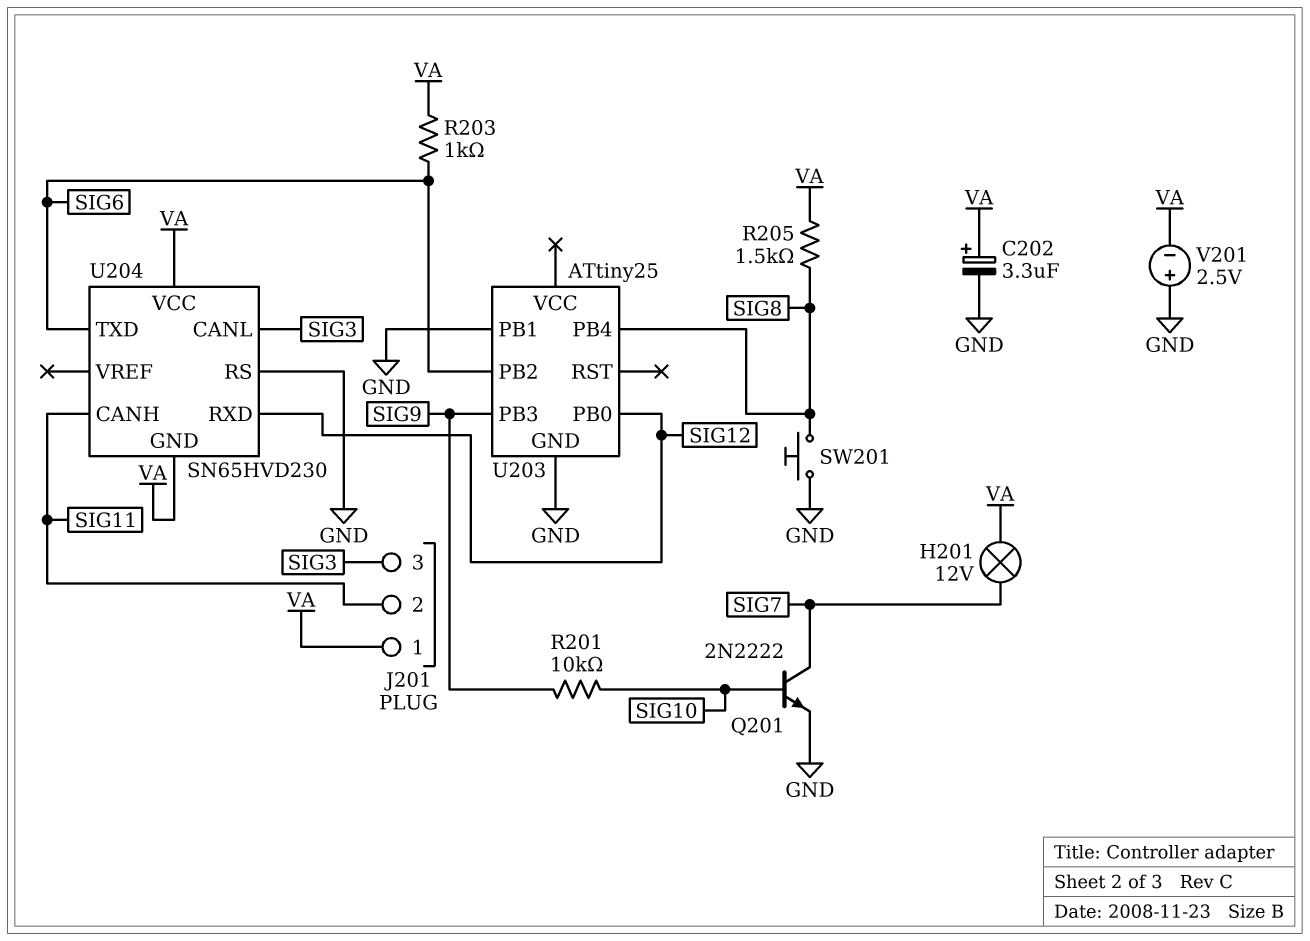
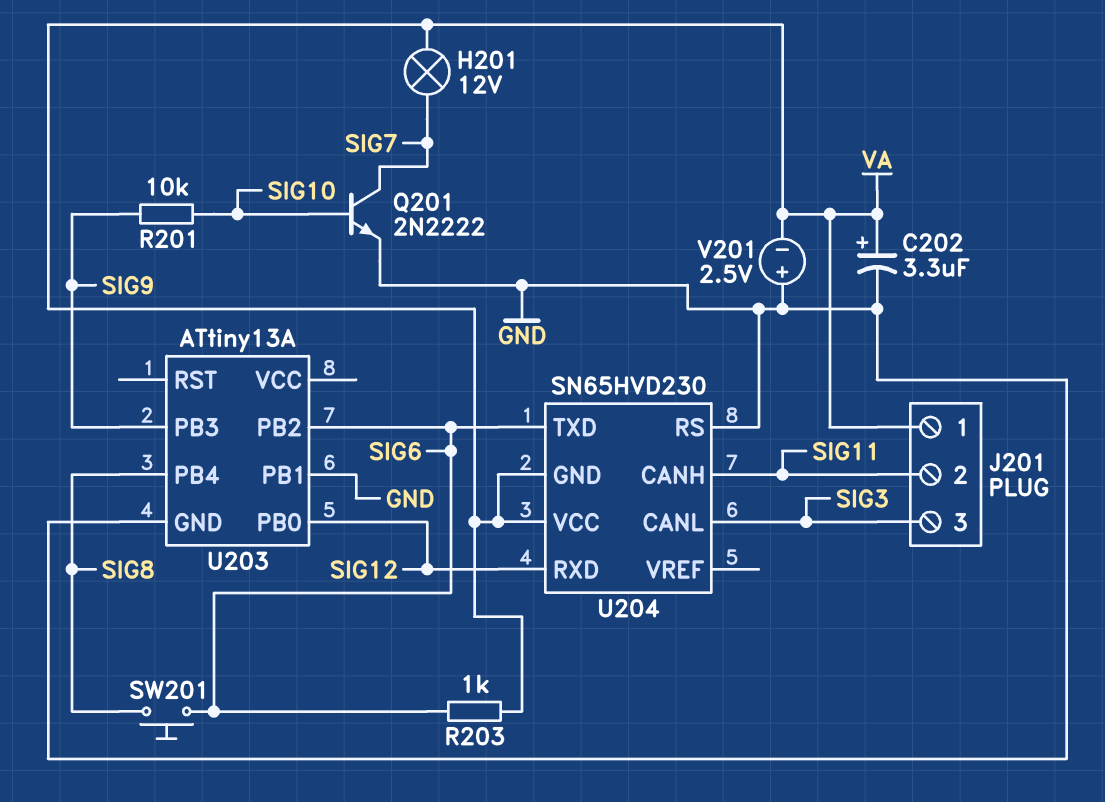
R205: 1.5k (SIG8, VA) -> none
SW201: button (GND, SIG8) -> button (SIG6, SIG8)
U203: ATtiny25 -> ATtiny13A

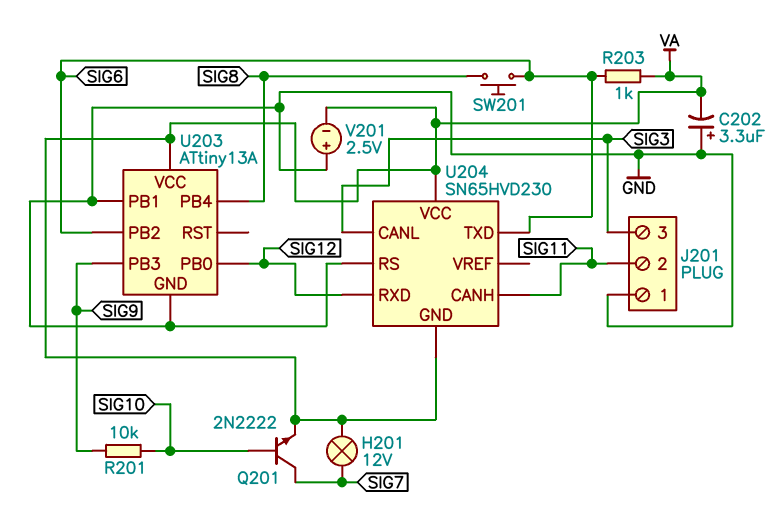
C202: 3.3uF (plus VA, minus GND) -> 3.3uF (plus GND, minus VA)
J201 pin 1: VA -> GND
Q201: NPN 2N2222 (B SIG10, C SIG7, E GND) -> NPN 2N2222 (B SIG10, C SIG7, E VA)
U203 pin VCC: none -> VA

